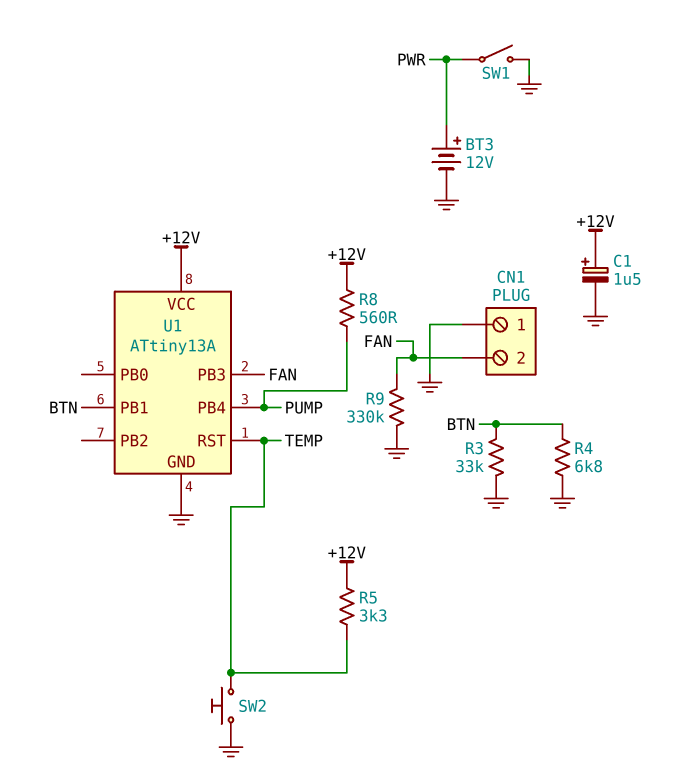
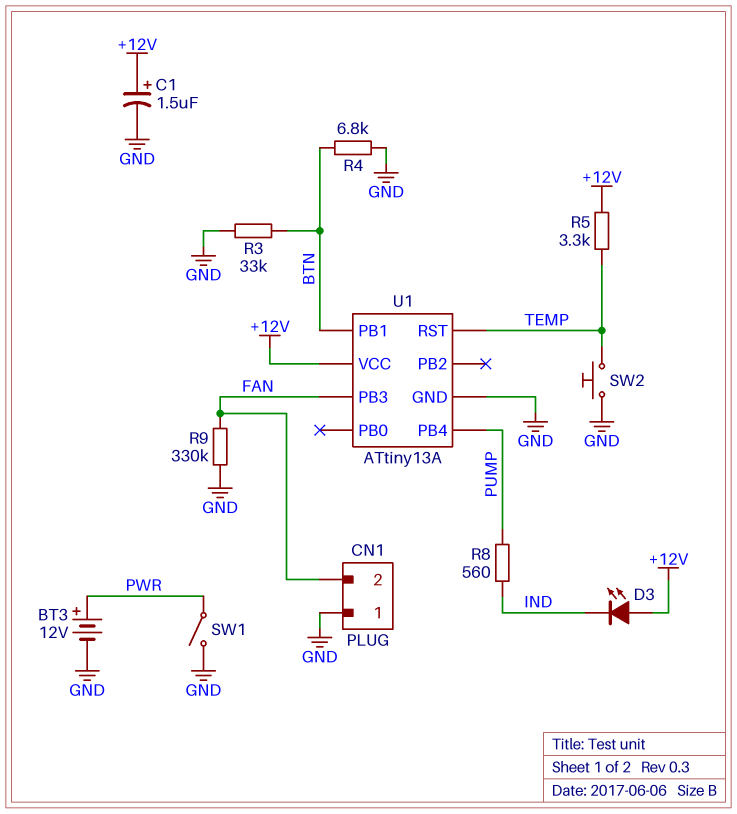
D3: none -> LED (A +12V, K IND)
R8: 560 (+12V, PUMP) -> 560 (IND, PUMP)

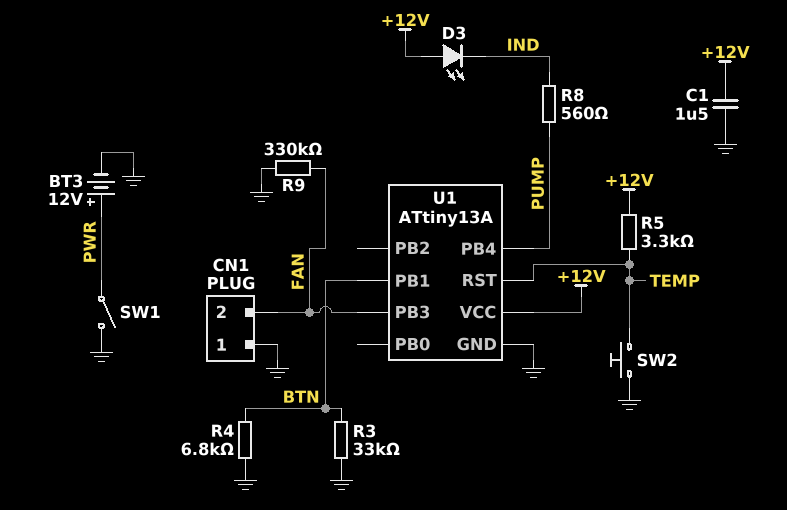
C1: 1.5uF (plus +12V, minus GND) -> 1.5uF (+12V, GND)

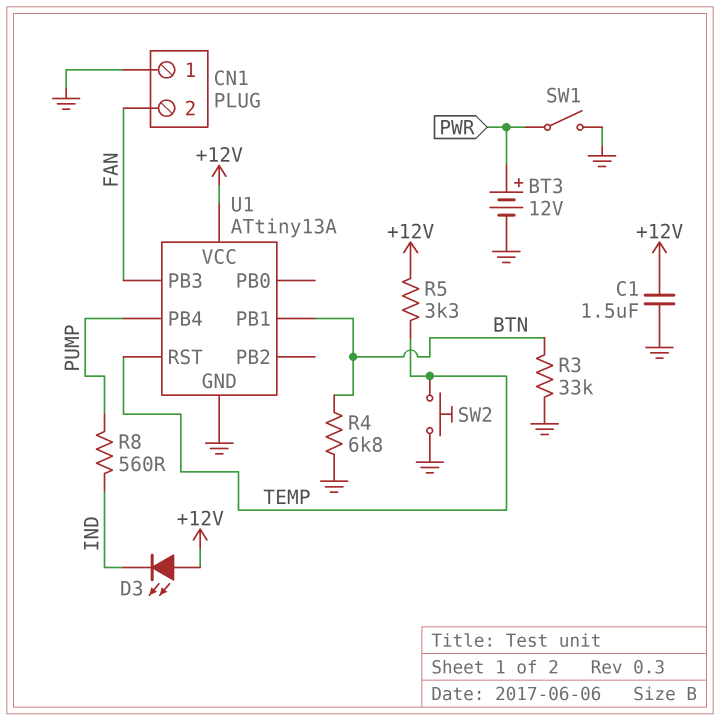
R9: 330k (FAN, GND) -> none

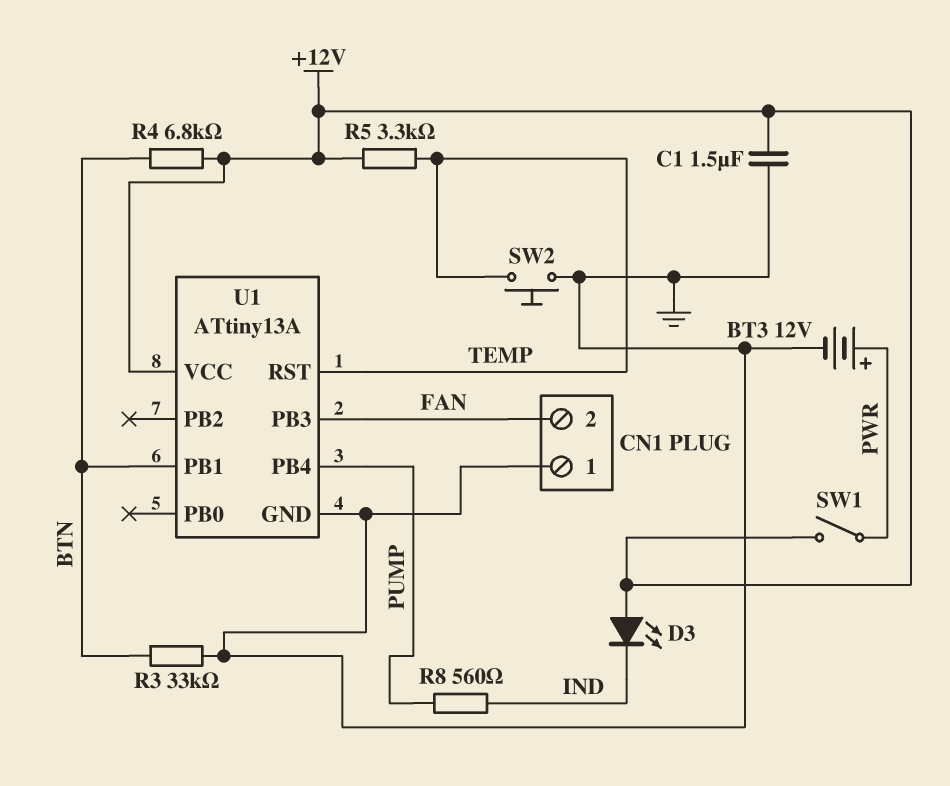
R4: 6.8k (BTN, GND) -> 6.8k (+12V, BTN)
SW1: switch (GND, PWR) -> switch (+12V, PWR)

